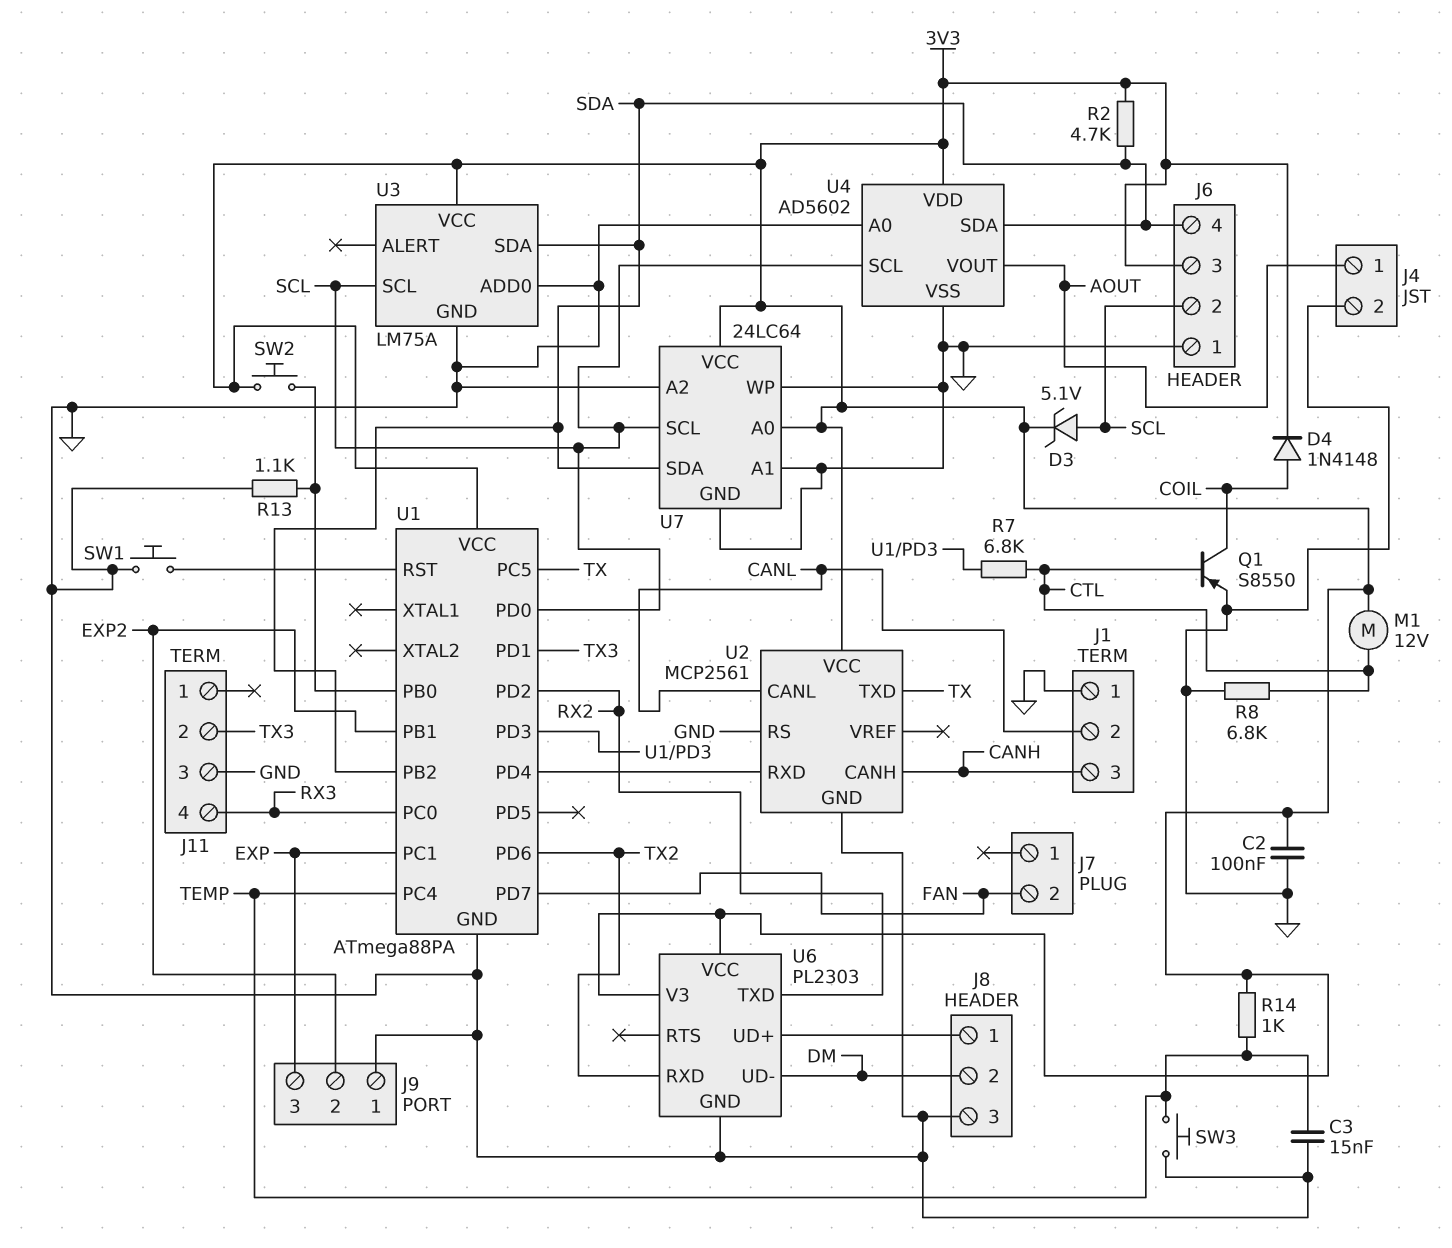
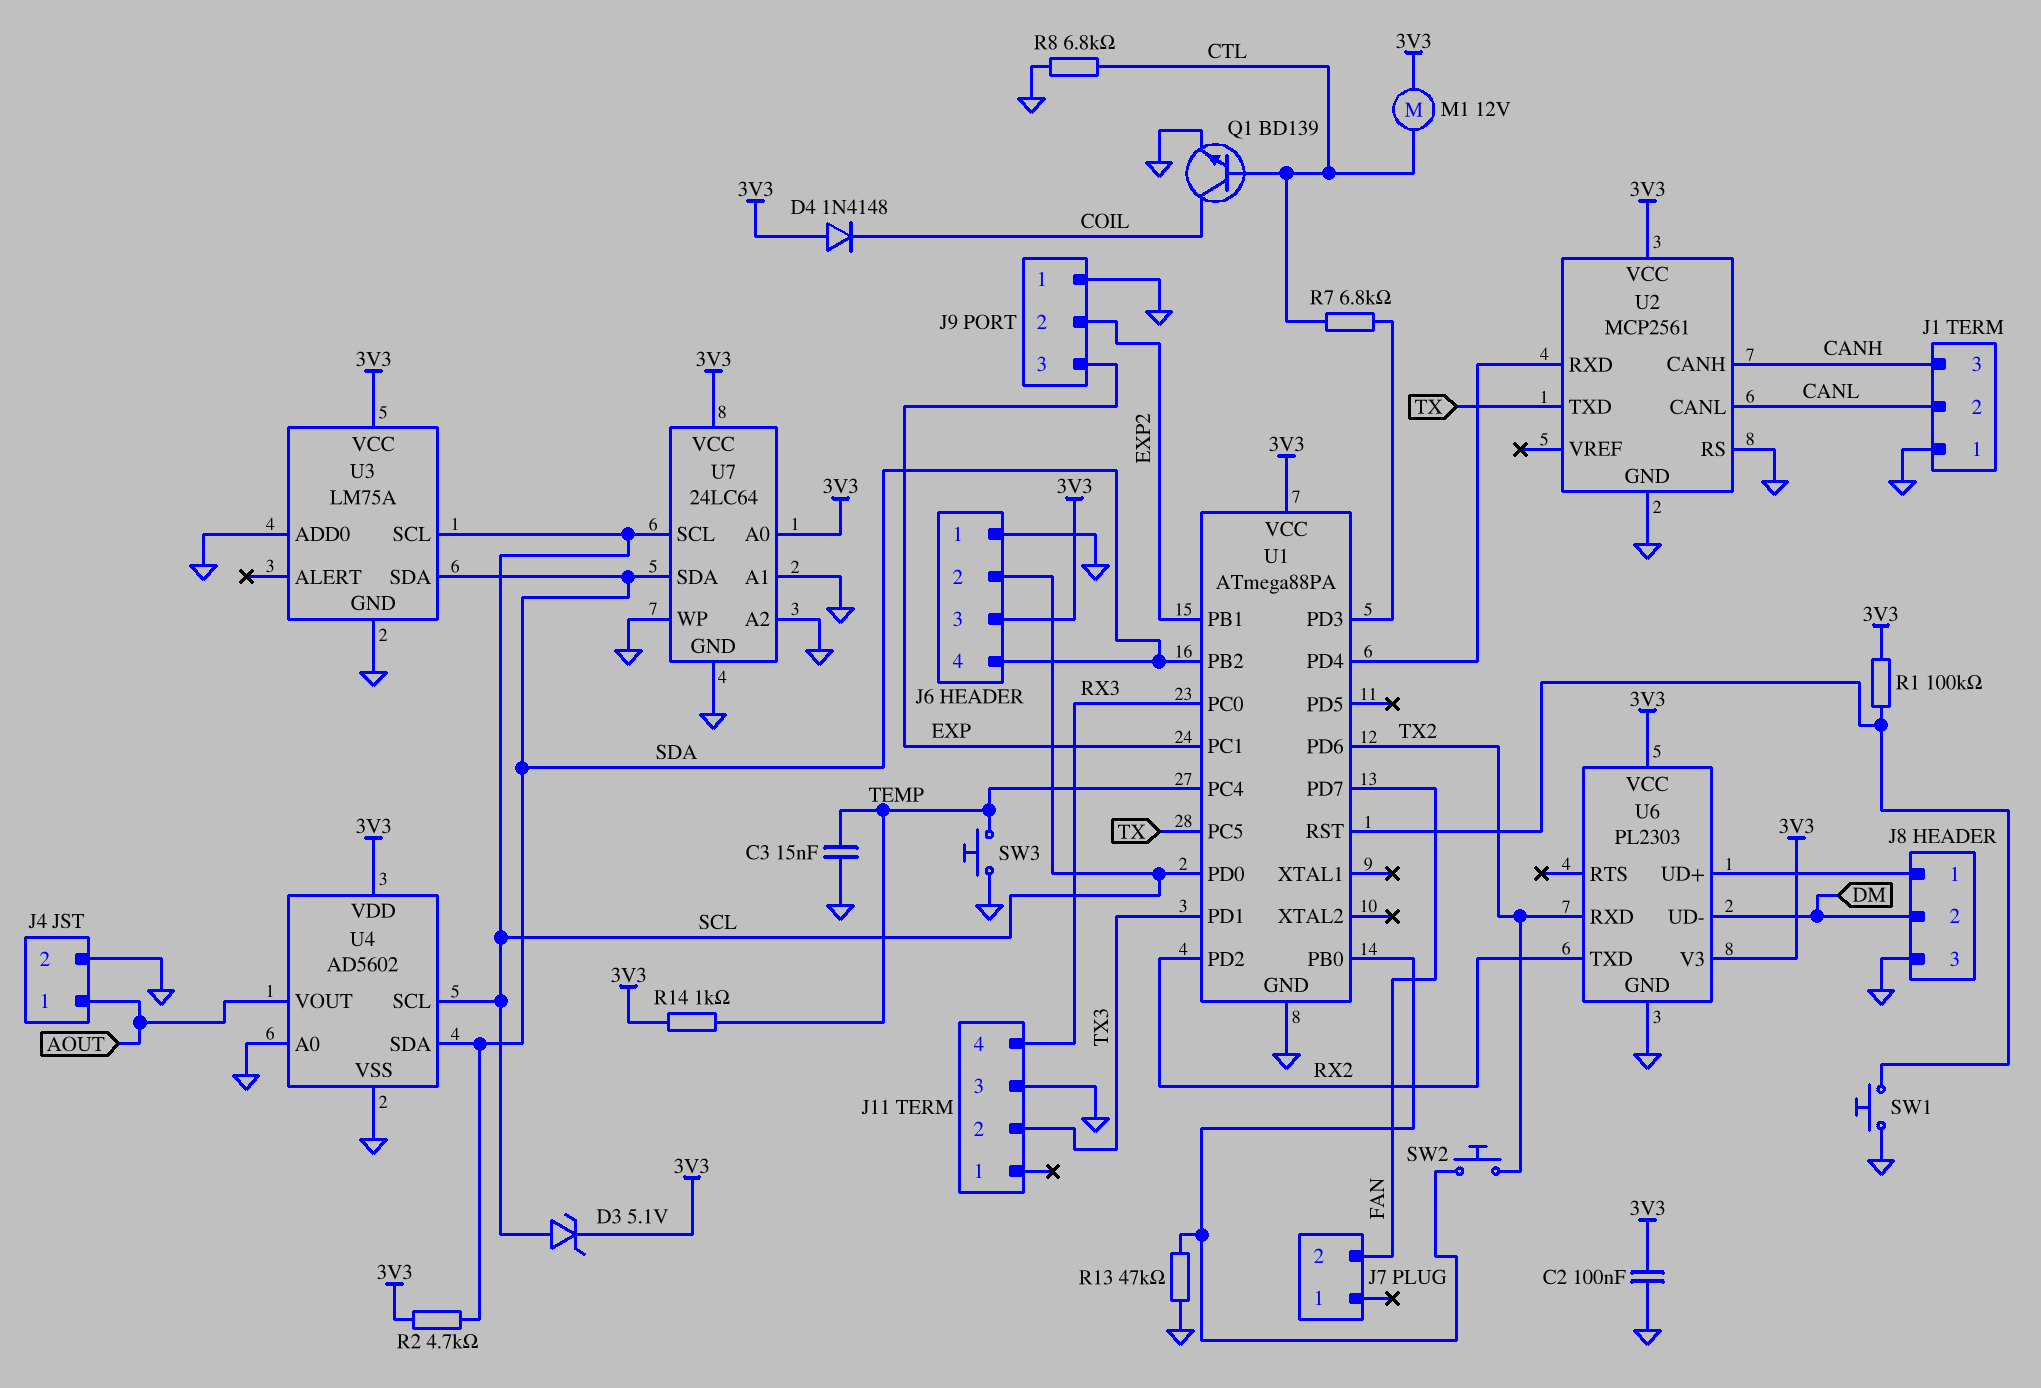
D4: diode 1N4148 (A COIL, K 3V3) -> diode 1N4148 (A 3V3, K COIL)
Q1: PNP S8550 (B CTL, C COIL, E GND) -> NPN BD139 (B CTL, C COIL, E GND)
R1: none -> 100k (3V3, U1/RST)
R13: 1.1k (GND, U1/PB0) -> 47k (GND, U1/PB0)
SW2: button (3V3, U1/PB0) -> button (TX2, U1/PB0)

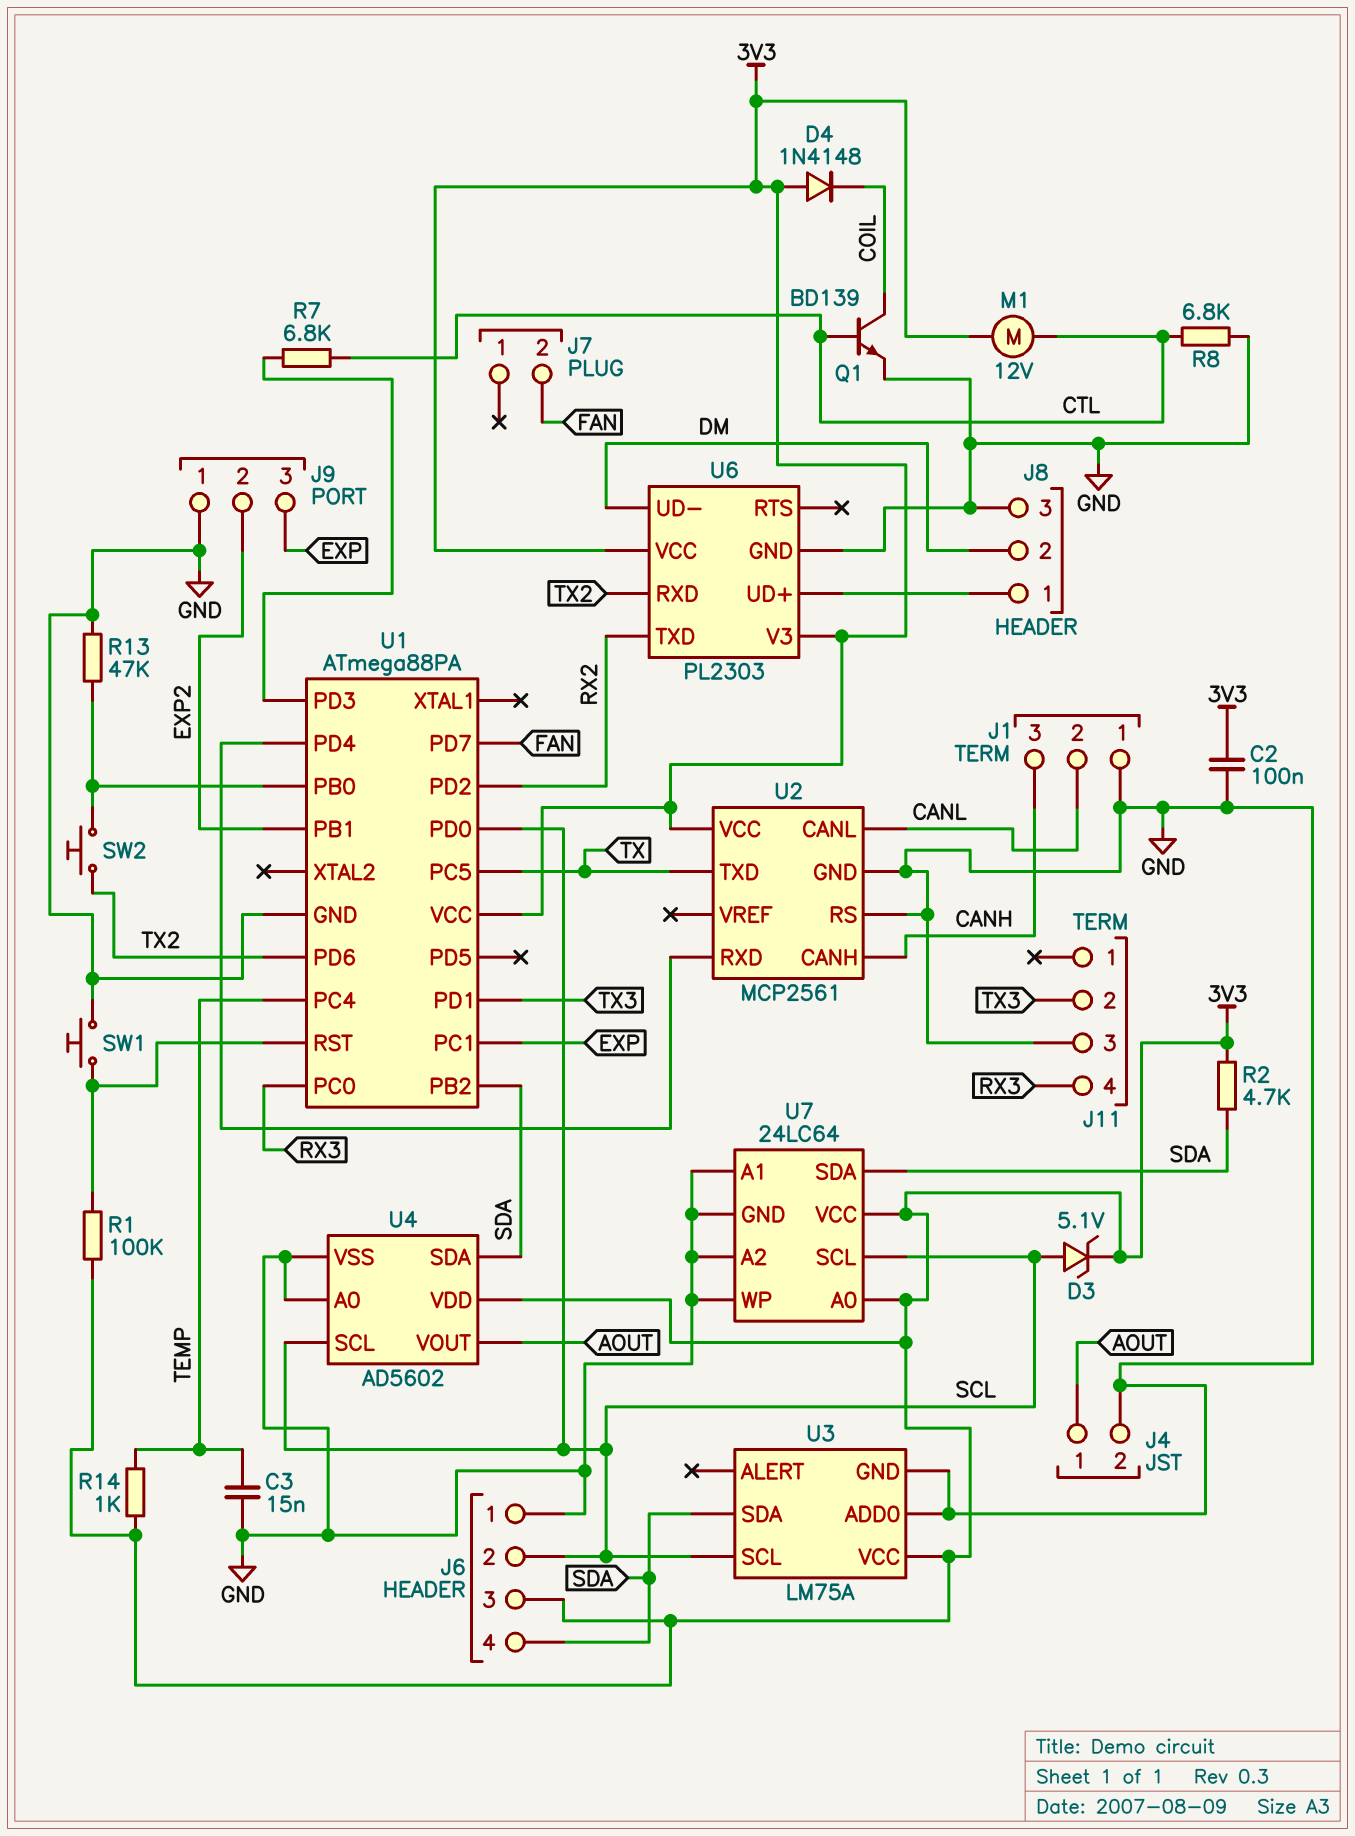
SW3: button (GND, TEMP) -> none

